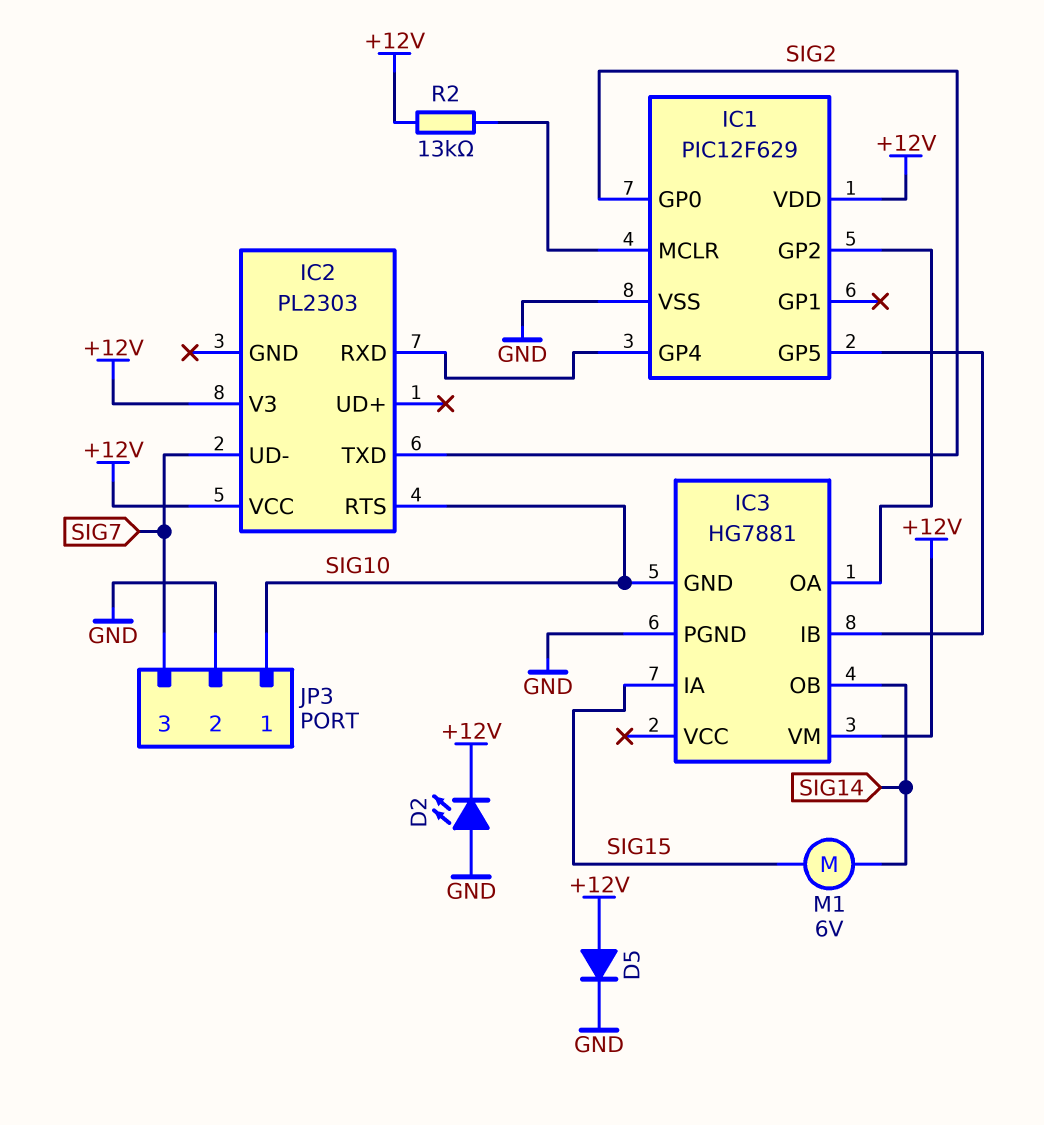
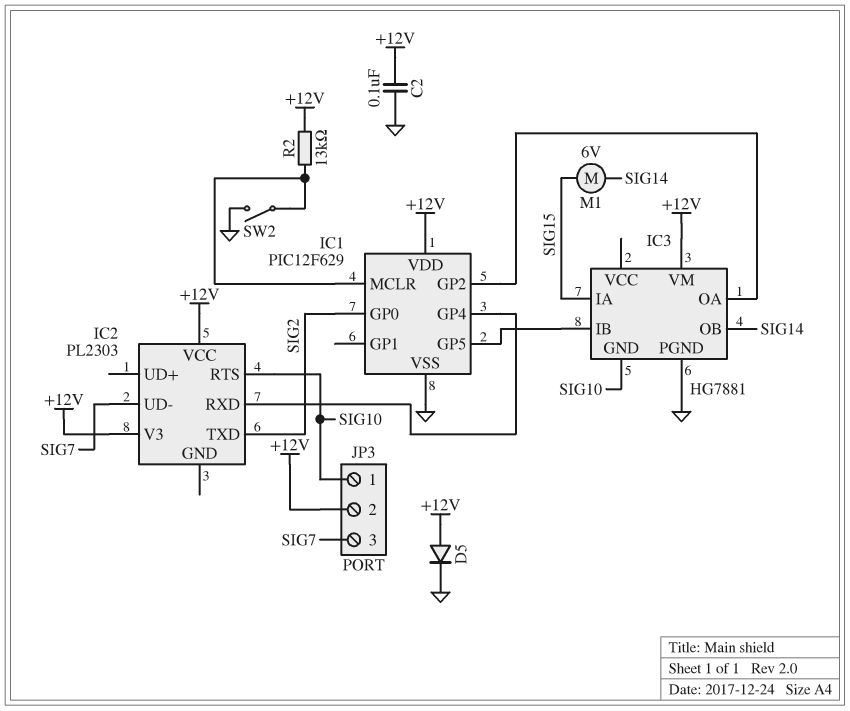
C2: none -> 100nF (+12V, GND)
D2: LED (A GND, K +12V) -> none
JP3 pin 2: GND -> +12V
SW2: none -> switch (GND, IC1/MCLR)

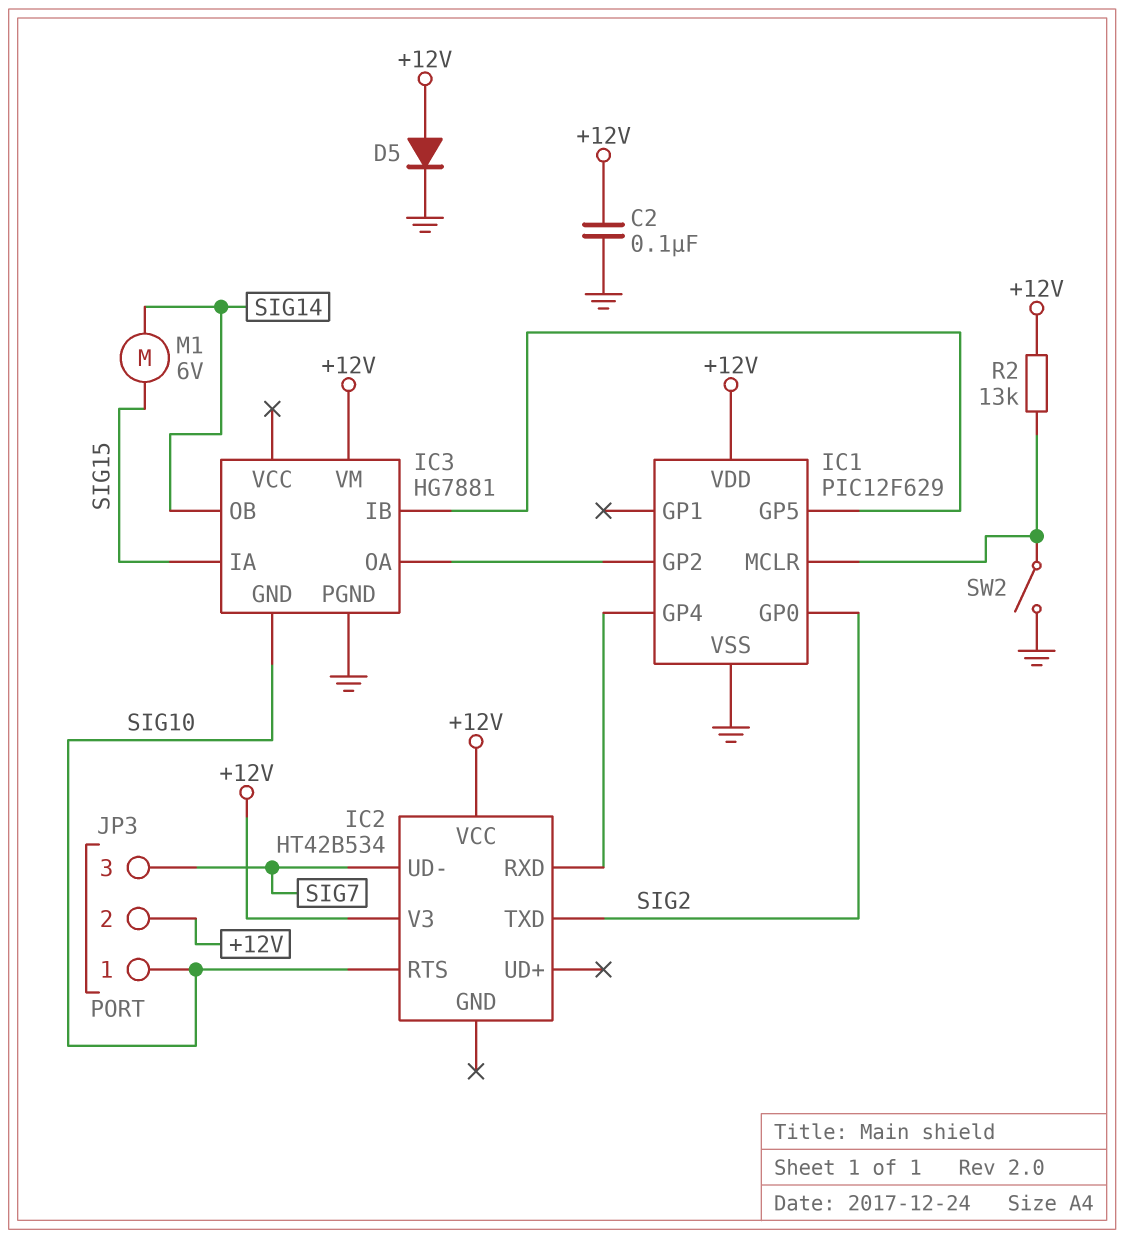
IC2: PL2303 -> HT42B534

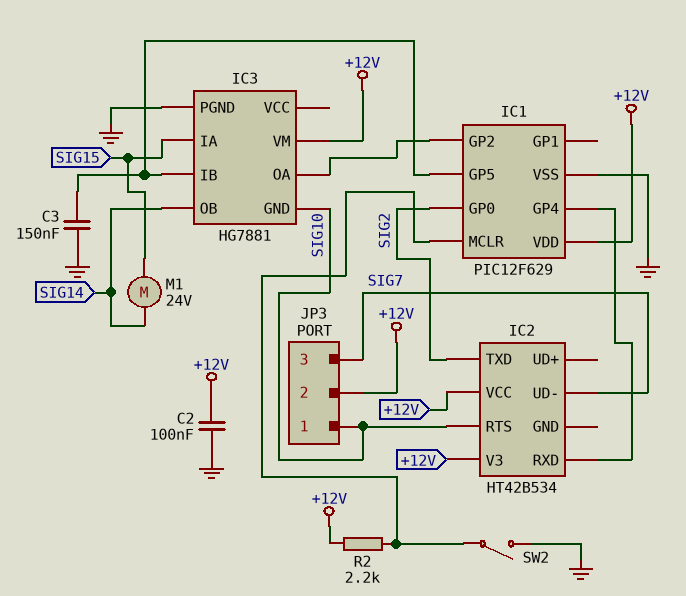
C3: none -> 150nF (GND, IC1/GP5)
D5: diode (A +12V, K GND) -> none
M1: motor 6V (SIG14, SIG15) -> motor 24V (SIG14, SIG15)
R2: 13k (+12V, IC1/MCLR) -> 2.2k (+12V, IC1/MCLR)

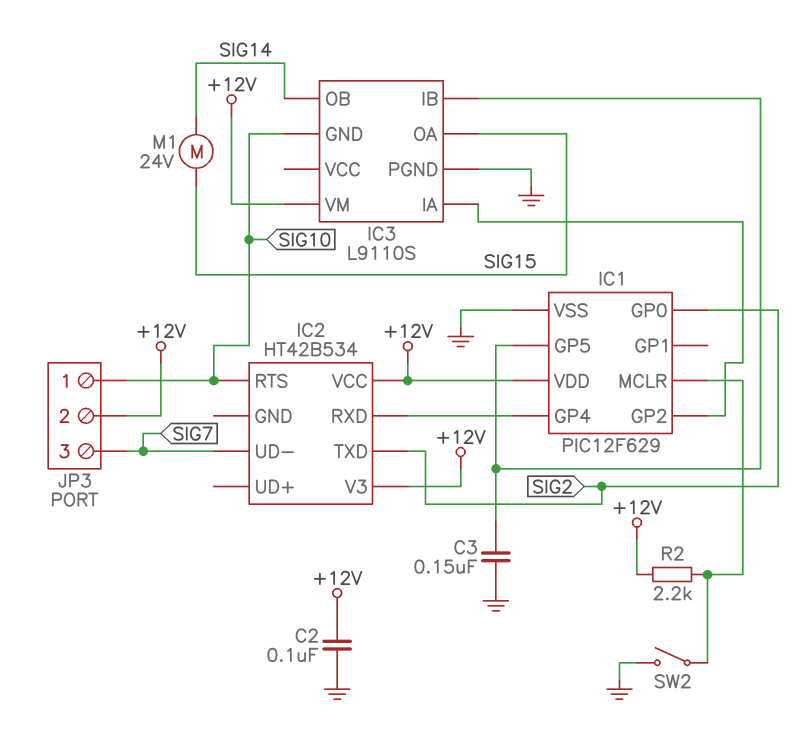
IC3: HG7881 -> L9110S
IC3 pin IA: SIG15 -> IC1/GP2
IC3 pin OA: IC1/GP2 -> SIG15

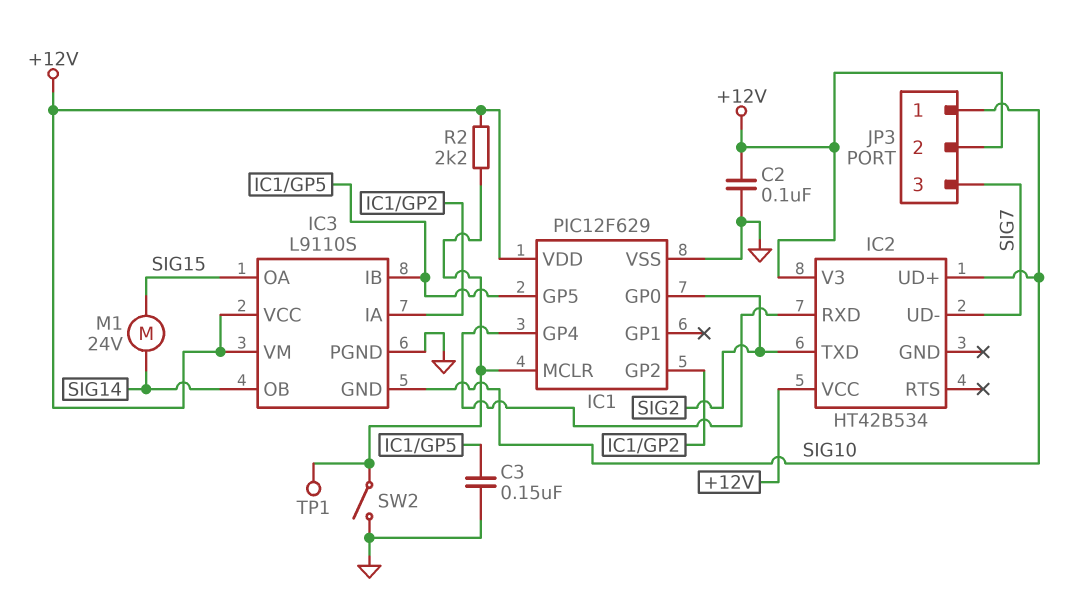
IC2 pin RTS: SIG10 -> none
IC2 pin UD+: none -> SIG10
IC3 pin VCC: none -> +12V
TP1: none -> test point (IC1/MCLR)

